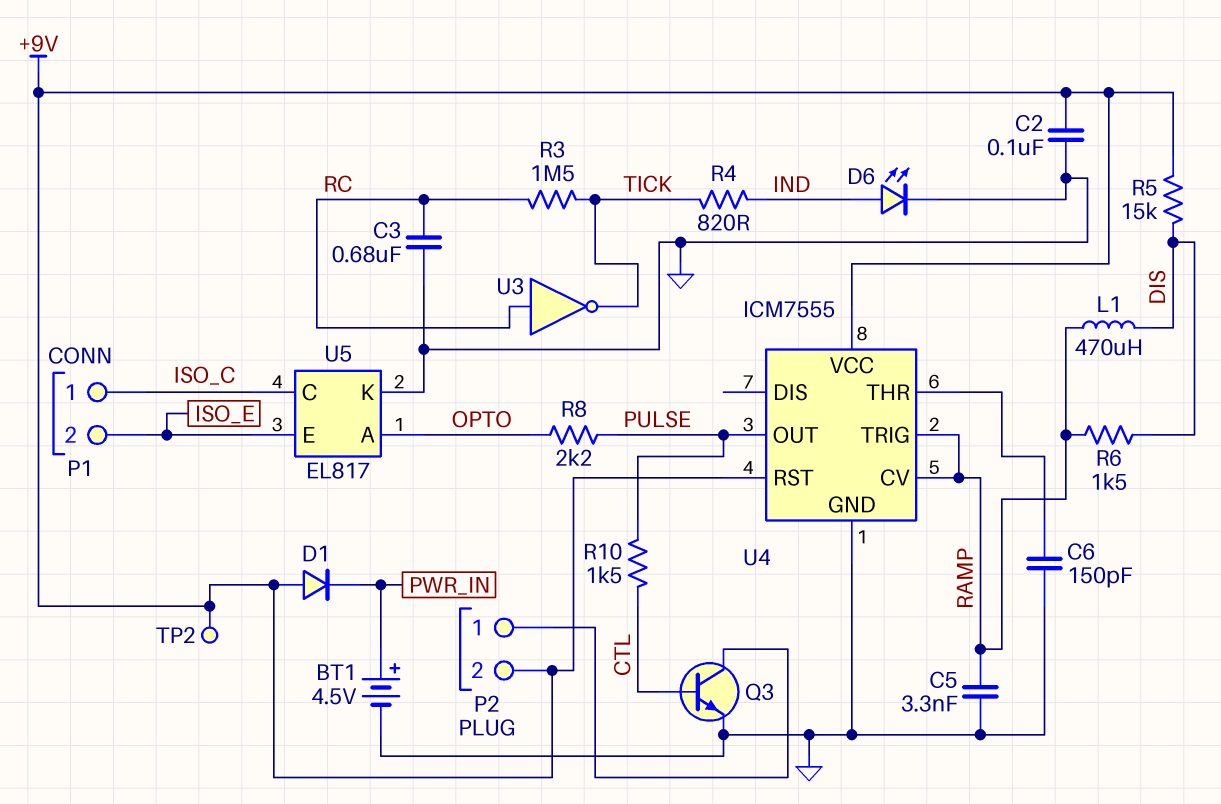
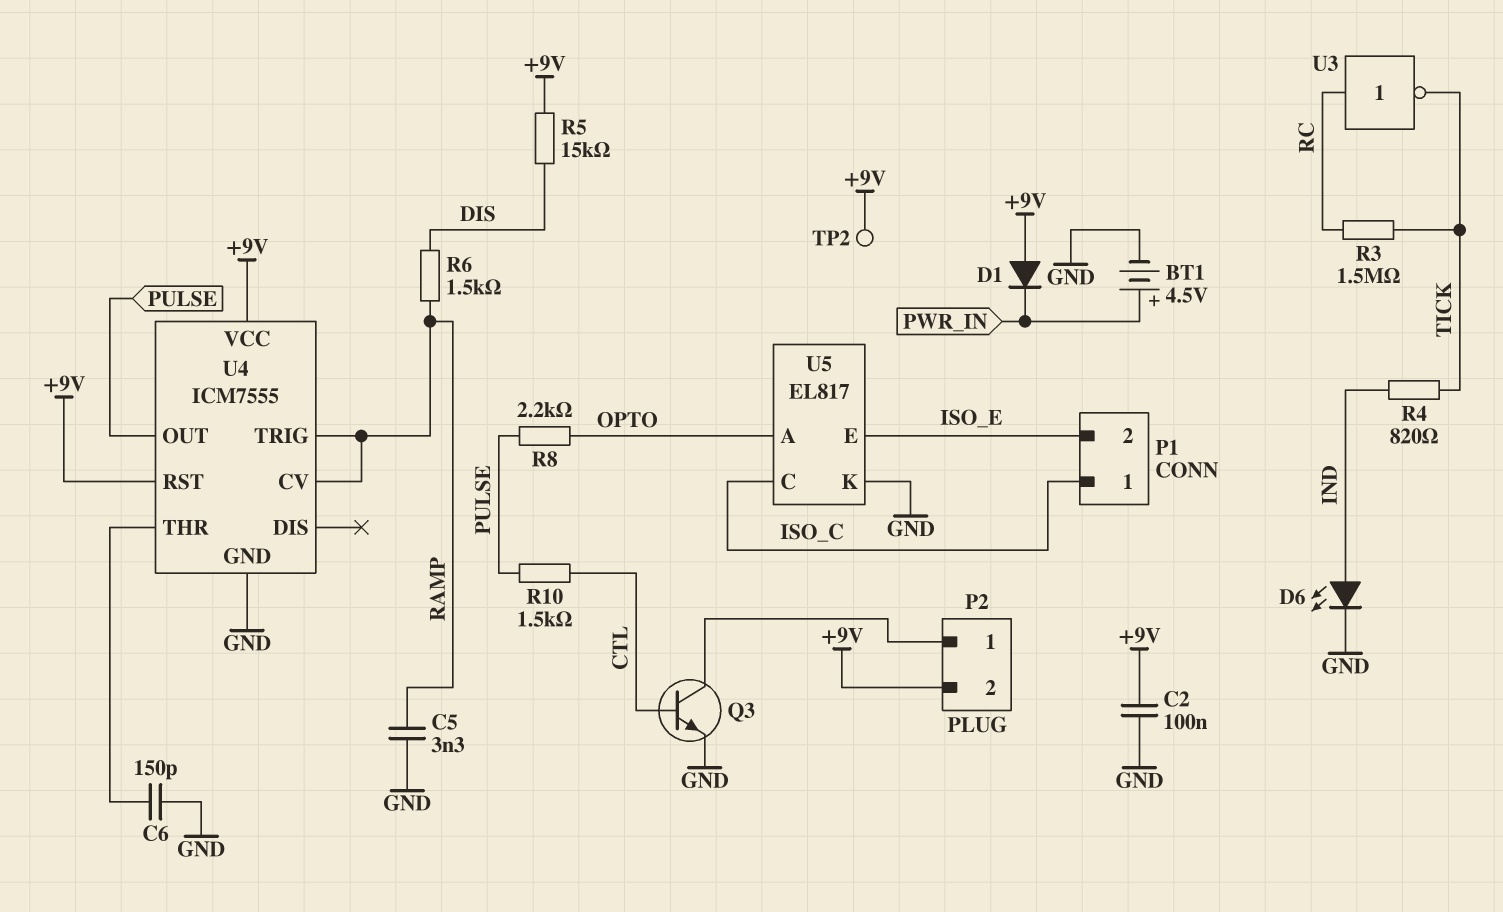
C3: 680nF (GND, RC) -> none
L1: 470uH (DIS, RAMP) -> none

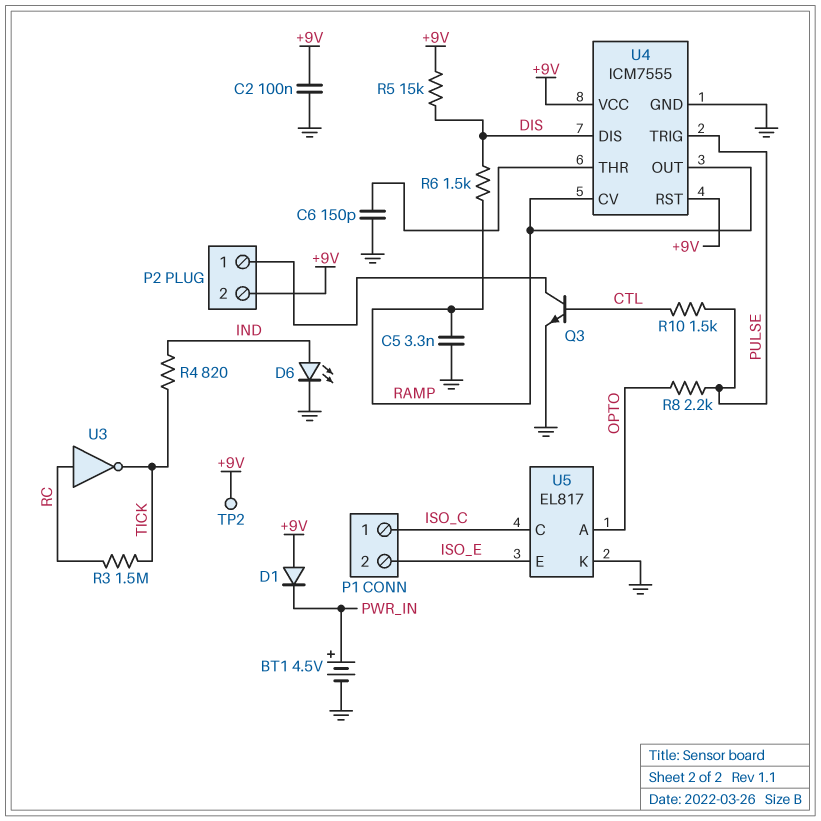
U4 pin DIS: none -> DIS
U4 pin OUT: PULSE -> RAMP
U4 pin TRIG: RAMP -> PULSE

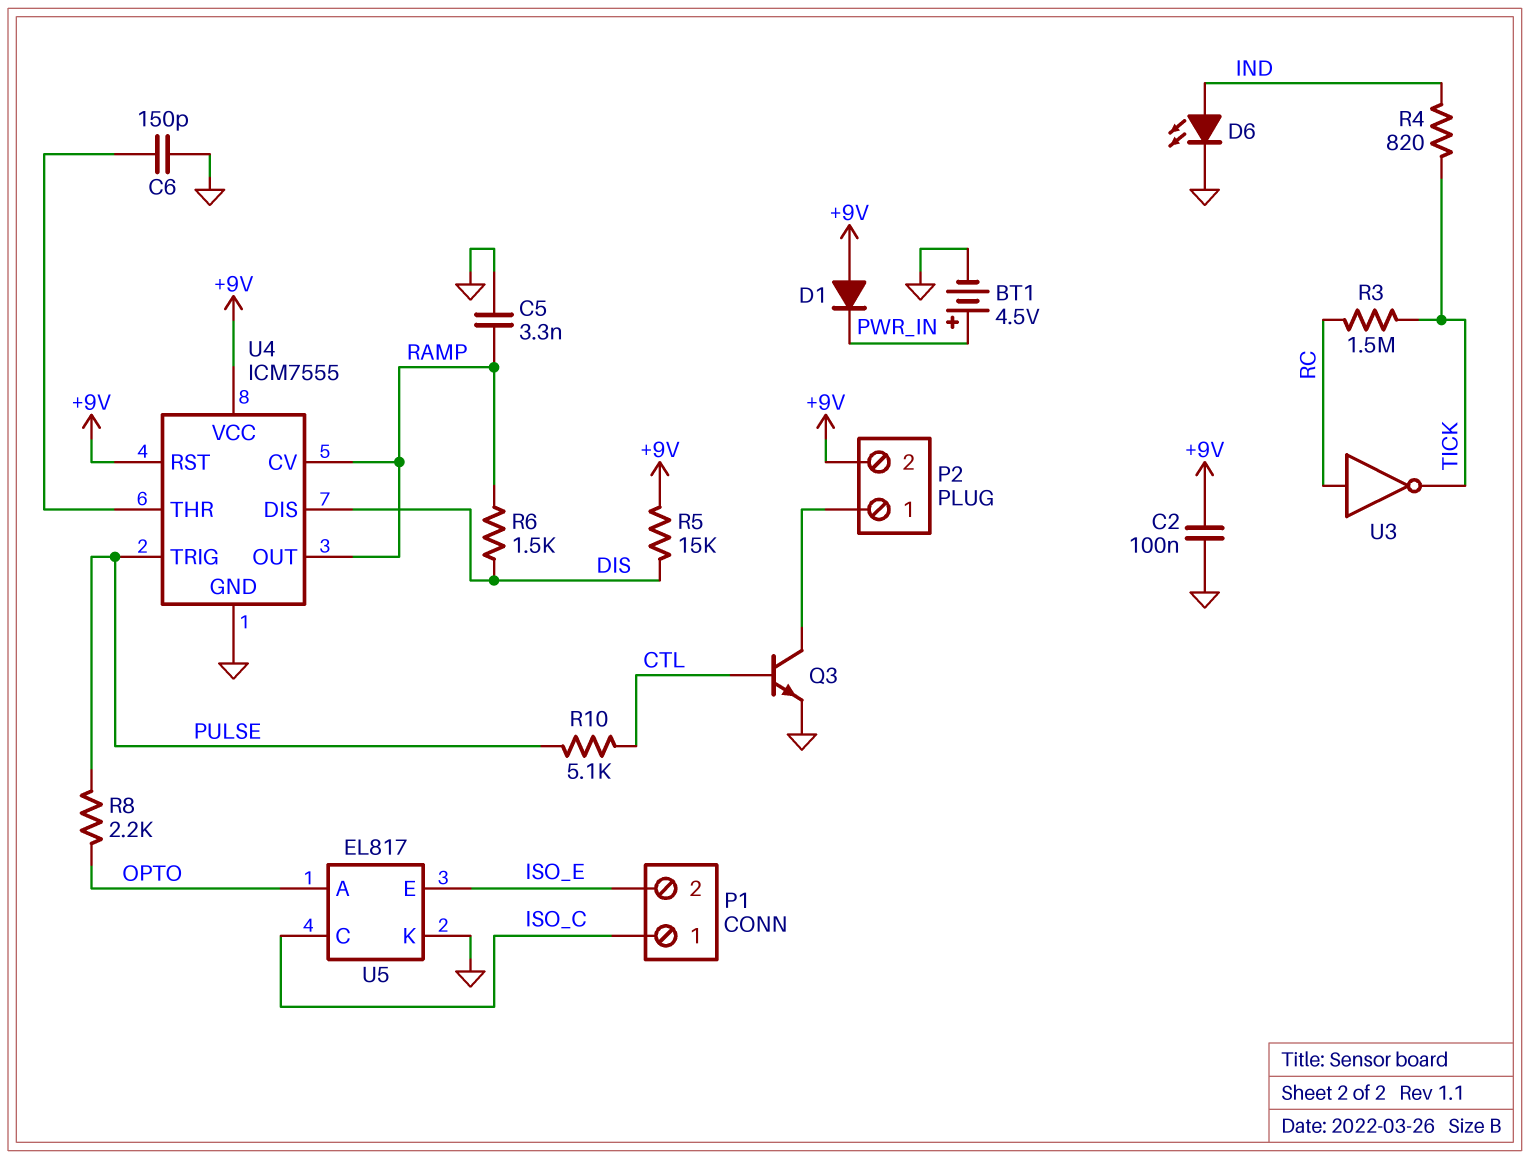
R10: 1.5k (CTL, PULSE) -> 5.1k (CTL, PULSE)
TP2: test point (+9V) -> none

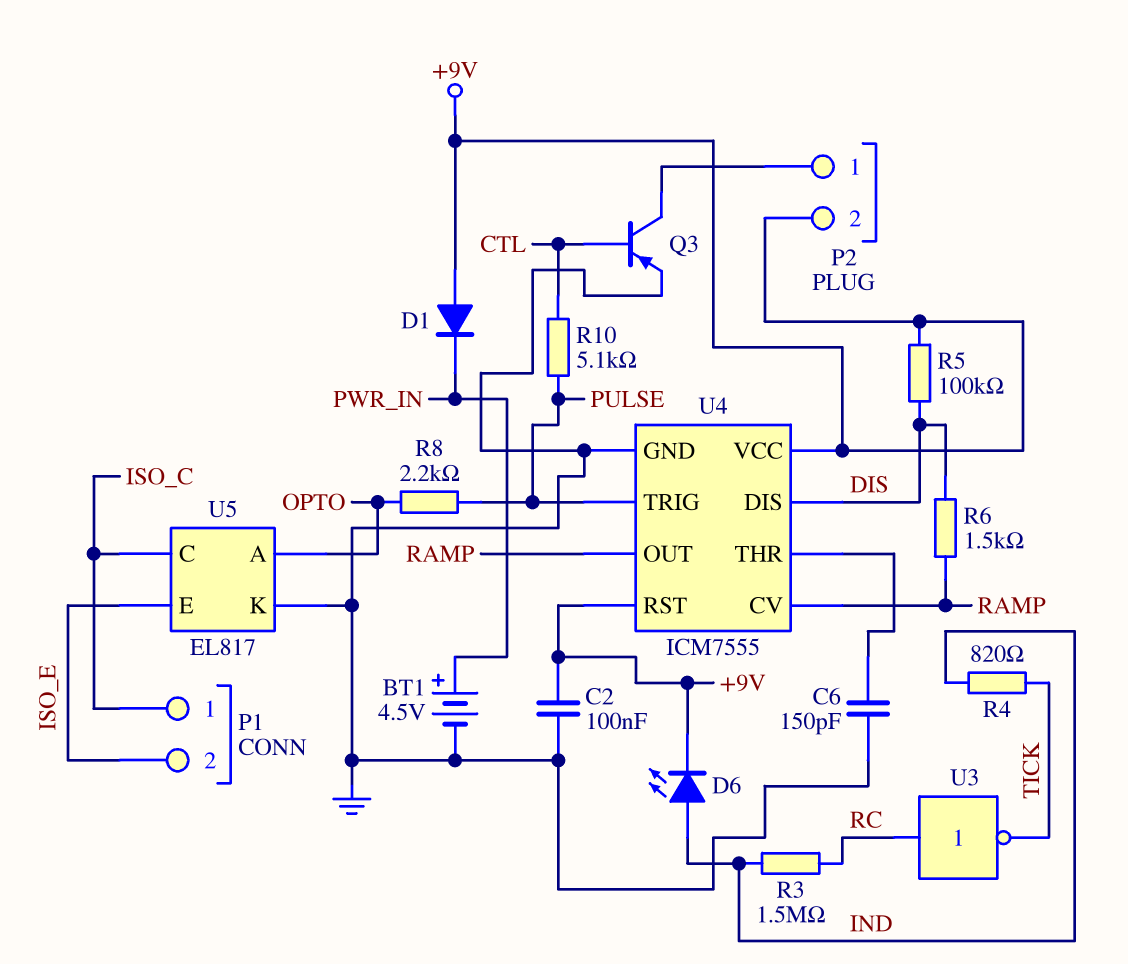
C5: 3.3nF (GND, RAMP) -> none
D6: LED (A IND, K GND) -> LED (A IND, K +9V)
Q3: NPN (B CTL, C P2/1, E GND) -> PNP (B CTL, C P2/1, E GND)
R3: 1.5M (RC, TICK) -> 1.5M (IND, RC)
R5: 15k (+9V, DIS) -> 100k (+9V, DIS)

